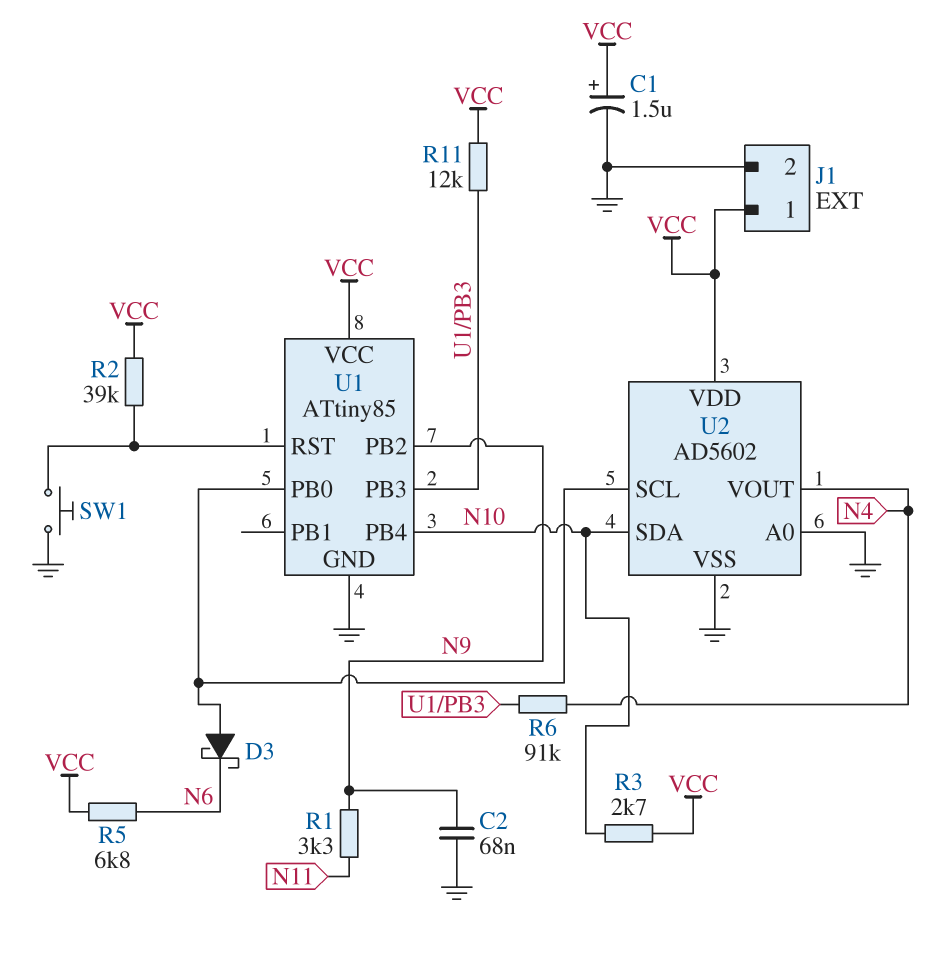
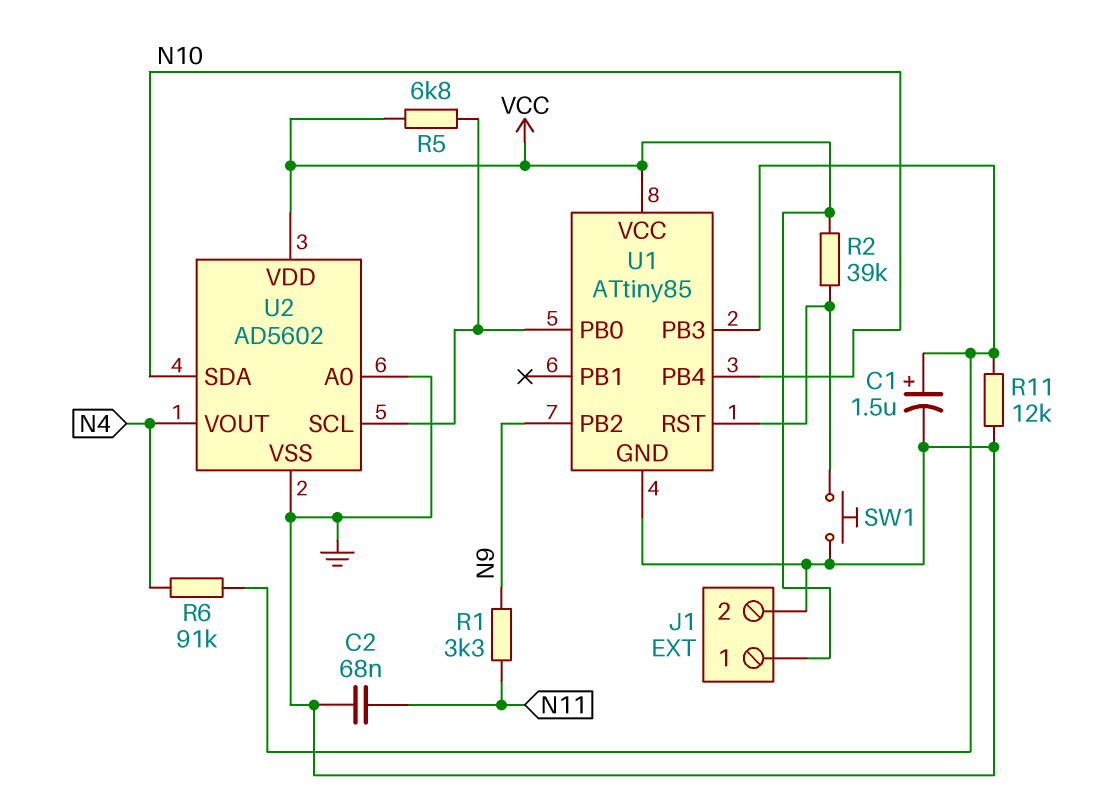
C1: 1.5uF (plus VCC, minus GND) -> 1.5uF (plus U1/PB3, minus GND)
C2: 68nF (GND, N9) -> 68nF (GND, N11)
D3: schottky (A U1/PB0, K N6) -> none
R3: 2.7k (N10, VCC) -> none
R5: 6.8k (N6, VCC) -> 6.8k (U1/PB0, VCC)
R11: 12k (U1/PB3, VCC) -> 12k (GND, U1/PB3)

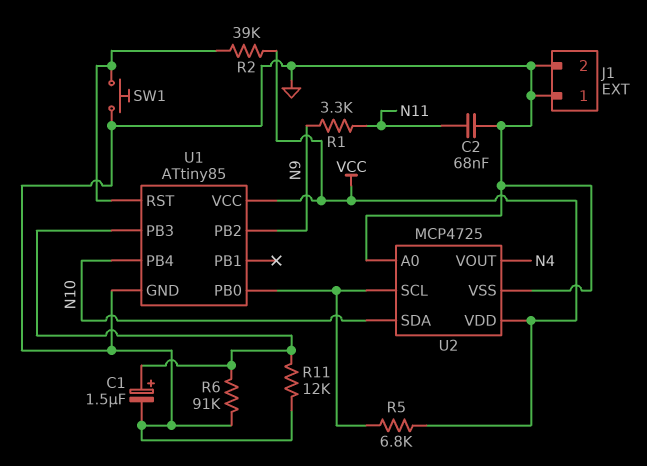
J1 pin 1: VCC -> GND
R6: 91k (N4, U1/PB3) -> 91k (GND, U1/PB3)
U2: AD5602 -> MCP4725

